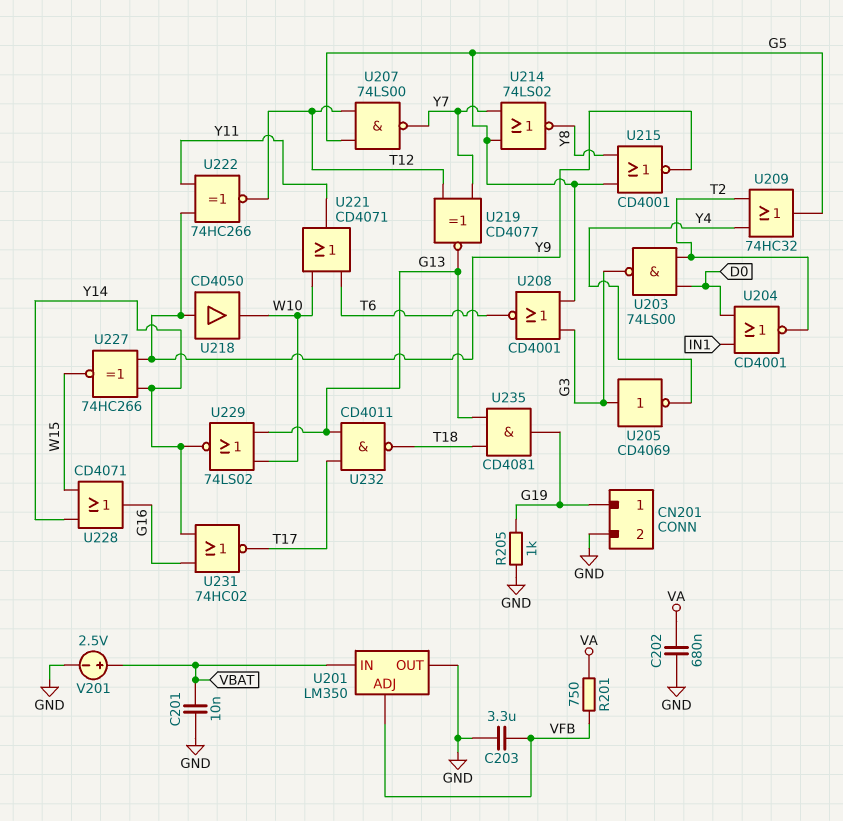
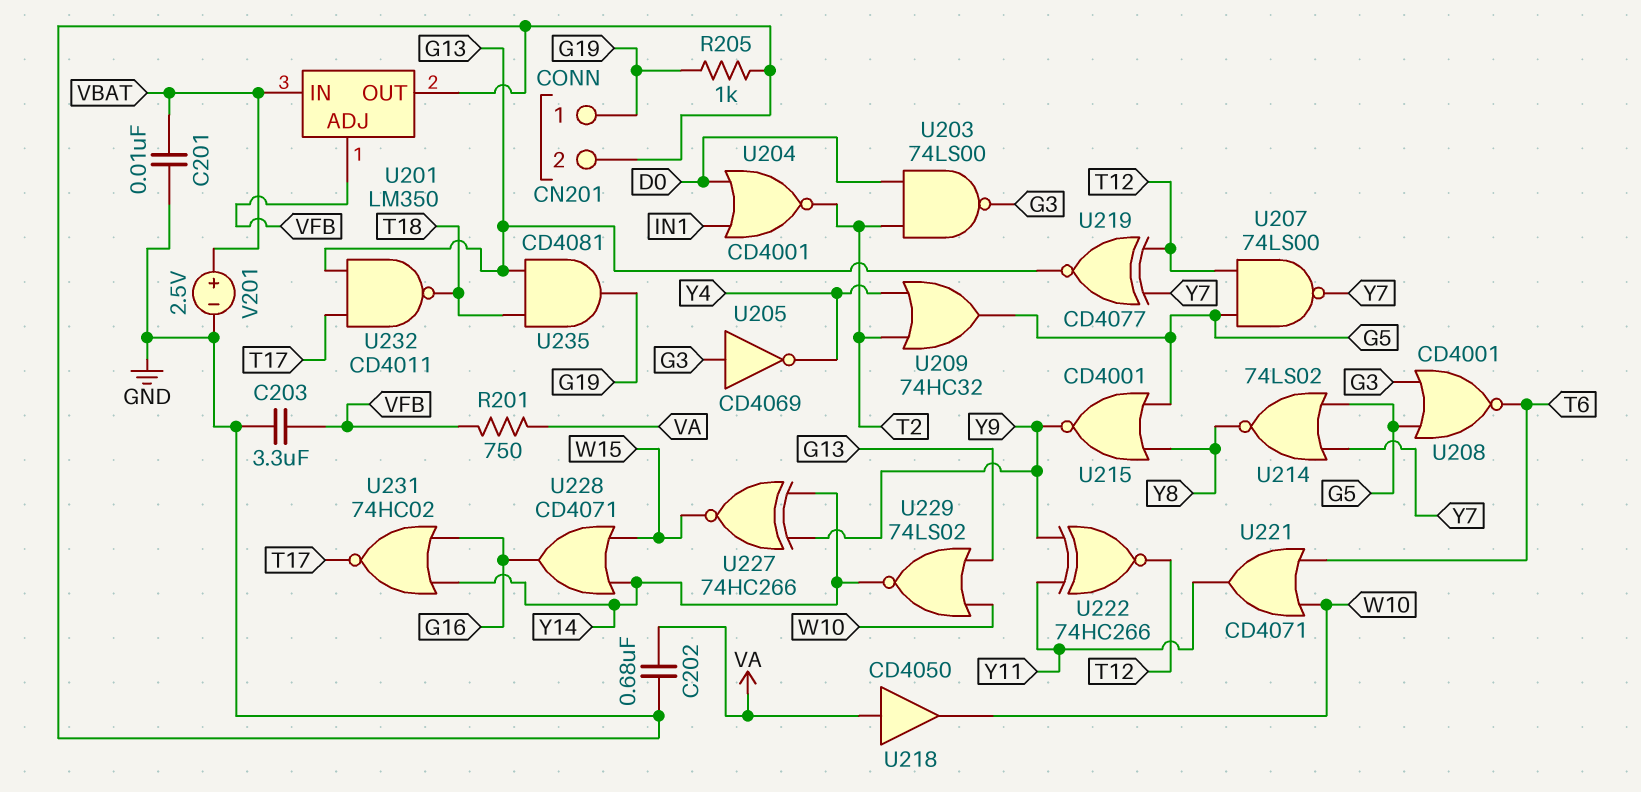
U218: buffer CD4050 (in Y9, out W10) -> buffer CD4050 (in VA, out W10)

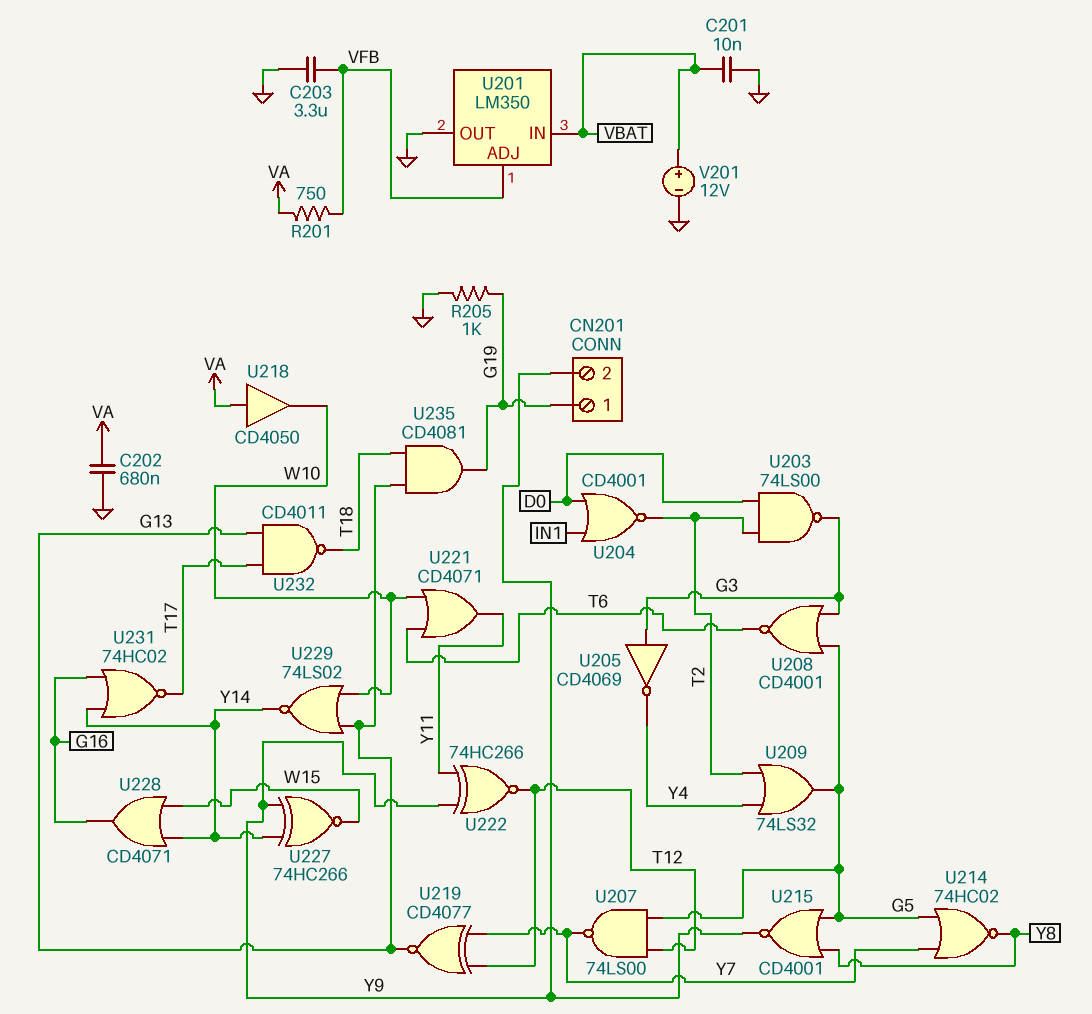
CN201 pin 2: GND -> Y9
U209: OR 74HC32 (in T2, in Y4, out G5) -> OR 74LS32 (in T2, in Y4, out G5)
U214: NOR 74LS02 (in G5, in Y7, out Y8) -> NOR 74HC02 (in G5, in Y7, out Y8)
V201: 2.5V (plus VBAT, minus GND) -> 12V (plus VBAT, minus GND)

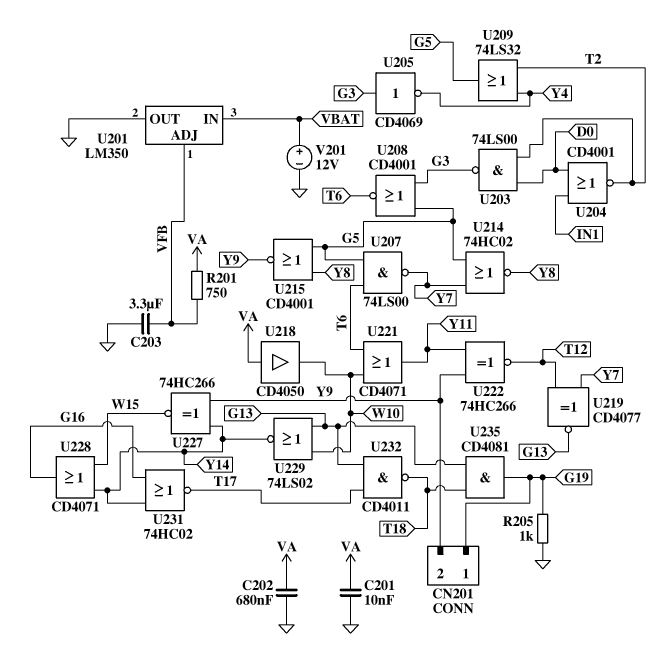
C201: 10nF (GND, VBAT) -> 10nF (GND, VA)
U207: NAND 74LS00 (in G5, in T12, out Y7) -> NAND 74LS00 (in G5, in T6, out Y7)

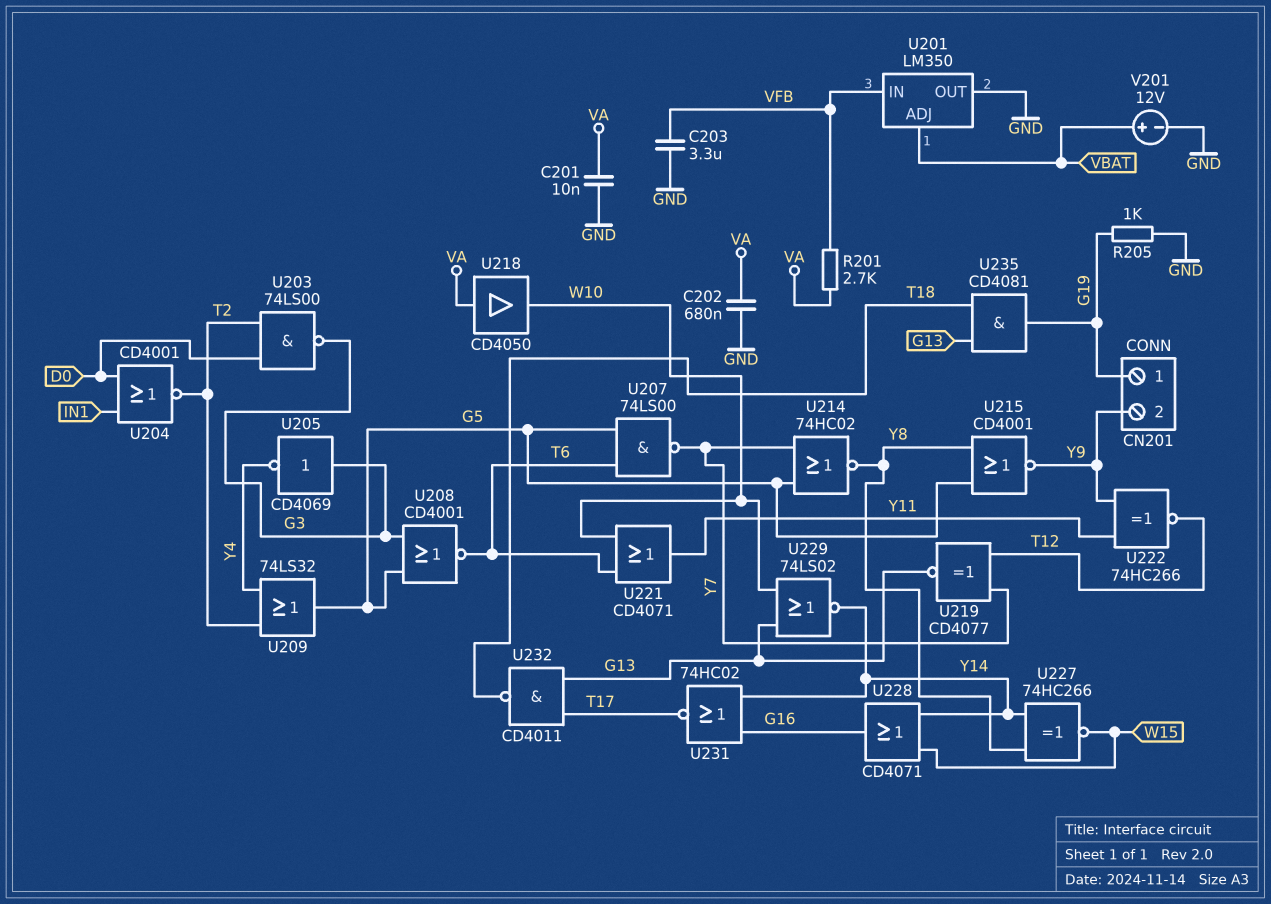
R201: 750 (VA, VFB) -> 2.7k (VA, VFB)
U201 pin ADJ: VFB -> VBAT
U201 pin IN: VBAT -> VFB
U227: XNOR 74HC266 (in Y9, in Y14, out W15) -> XNOR 74HC266 (in Y8, in Y14, out W15)

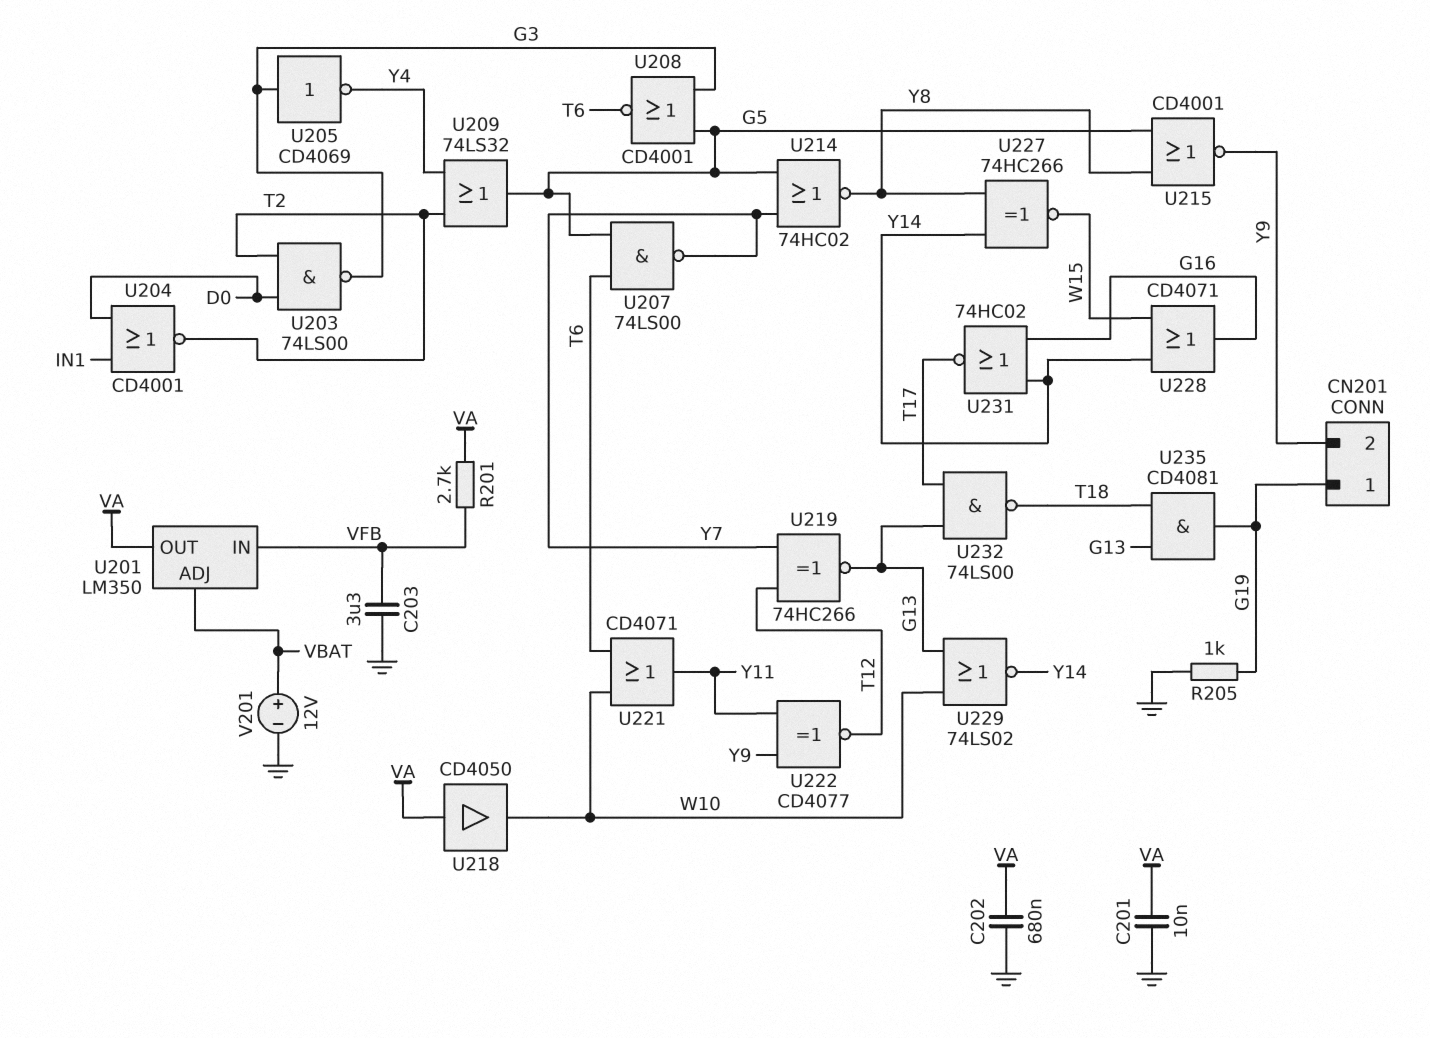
U201 pin OUT: GND -> VA
U219: XNOR CD4077 (in T12, in Y7, out G13) -> XNOR 74HC266 (in T12, in Y7, out G13)
U222: XNOR 74HC266 (in Y9, in Y11, out T12) -> XNOR CD4077 (in Y9, in Y11, out T12)
U232: NAND CD4011 (in G13, in T17, out T18) -> NAND 74LS00 (in G13, in T17, out T18)

